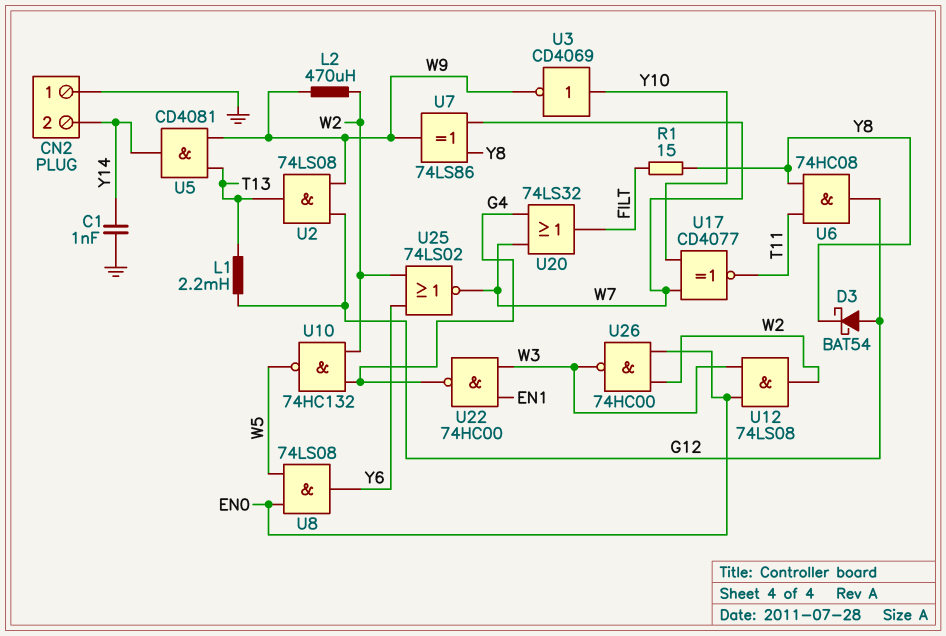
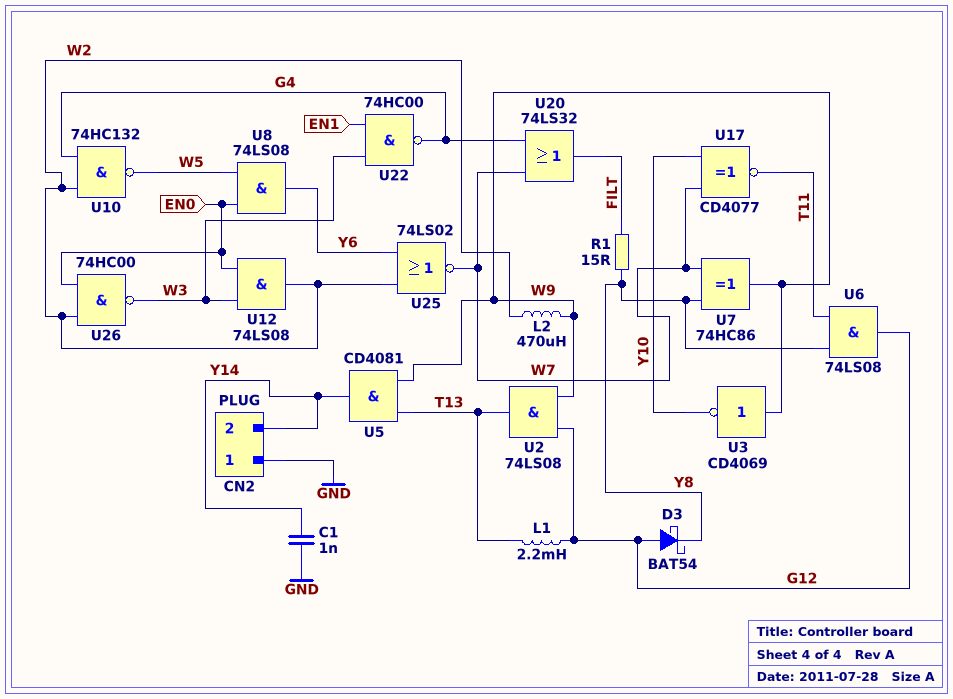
U3: NOT CD4069 (in Y10, out W9) -> NOT CD4069 (in W9, out Y10)
U6: AND 74HC08 (in T11, in Y8, out G12) -> AND 74LS08 (in T11, in Y8, out G12)
U7: XOR 74LS86 (in W7, in Y8, out W9) -> XOR 74HC86 (in W7, in Y8, out W9)

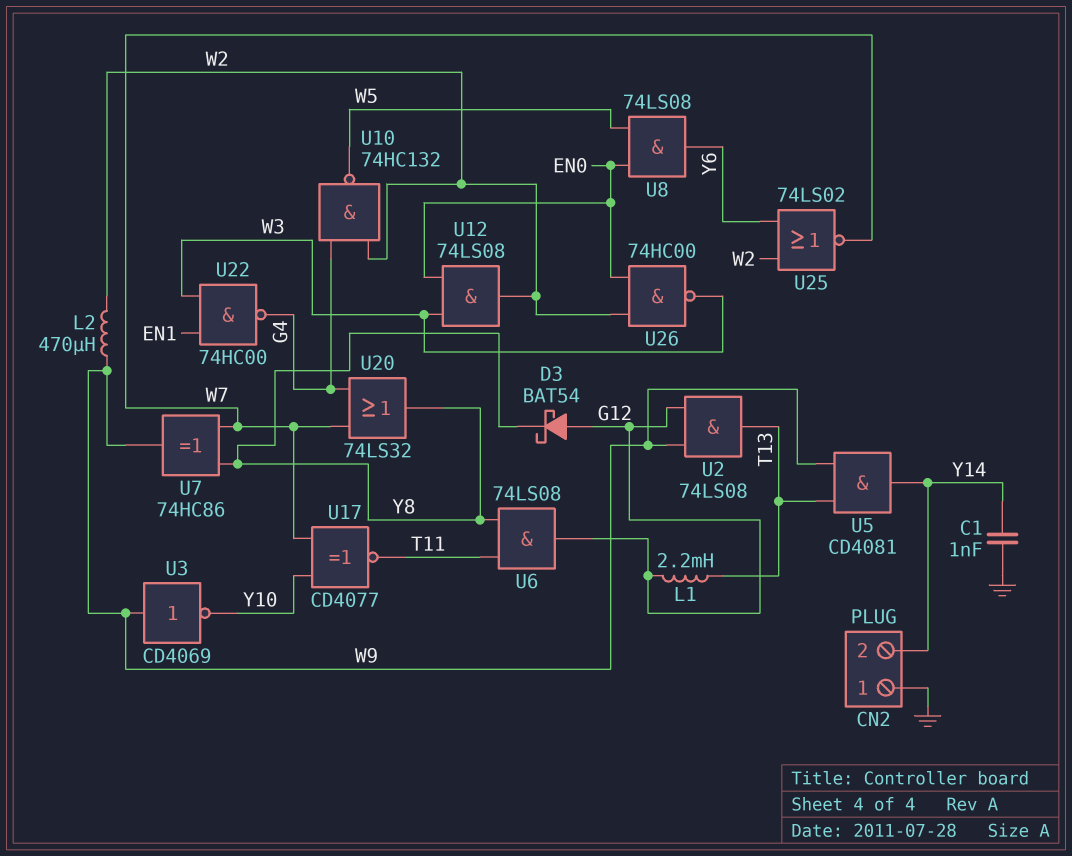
R1: 15 (FILT, Y8) -> none
U20: OR 74LS32 (in G4, in W7, out FILT) -> OR 74LS32 (in G4, in W7, out Y8)

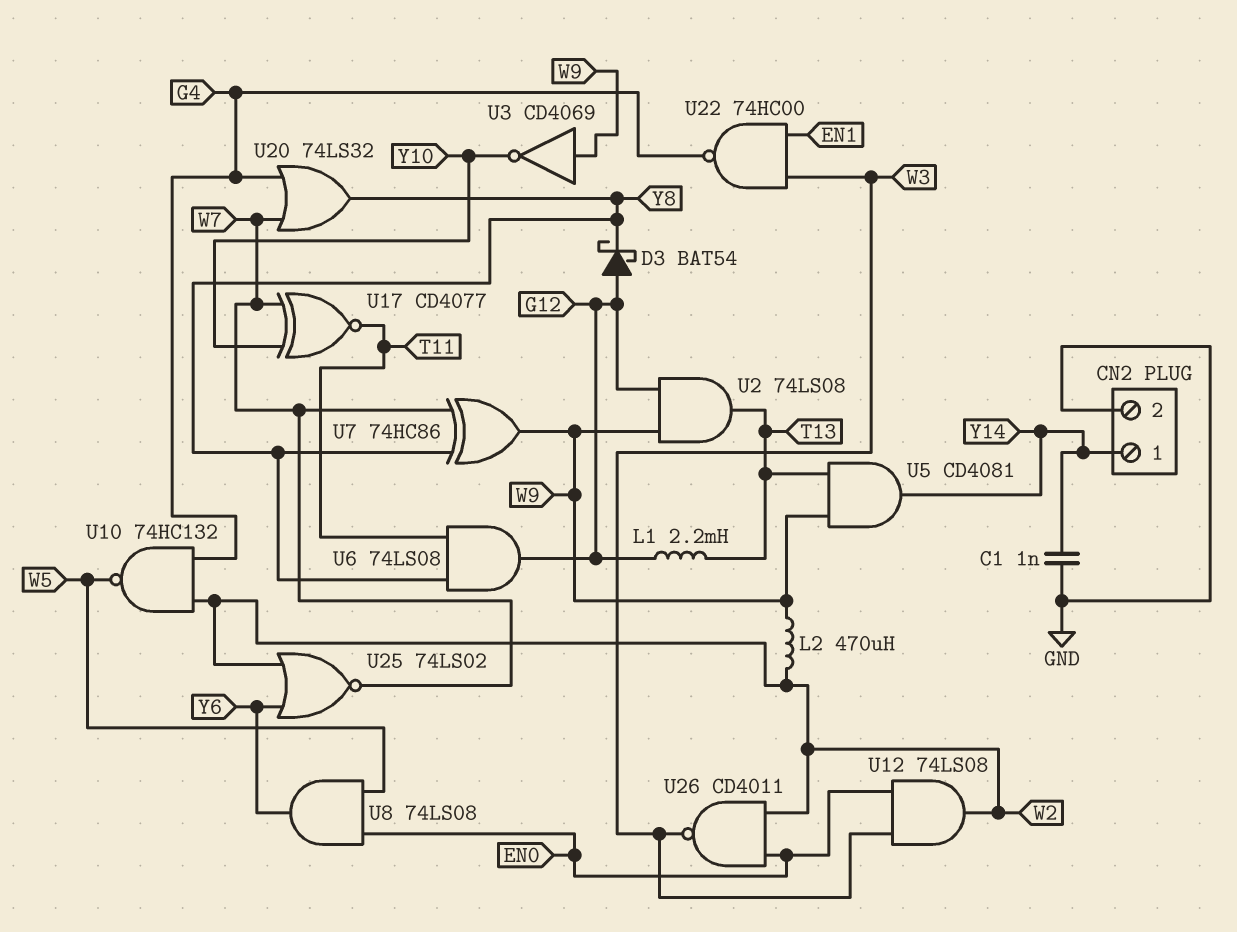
CN2 pin 1: GND -> Y14
CN2 pin 2: Y14 -> GND
U26: NAND 74HC00 (in EN0, in W2, out W3) -> NAND CD4011 (in EN0, in W2, out W3)

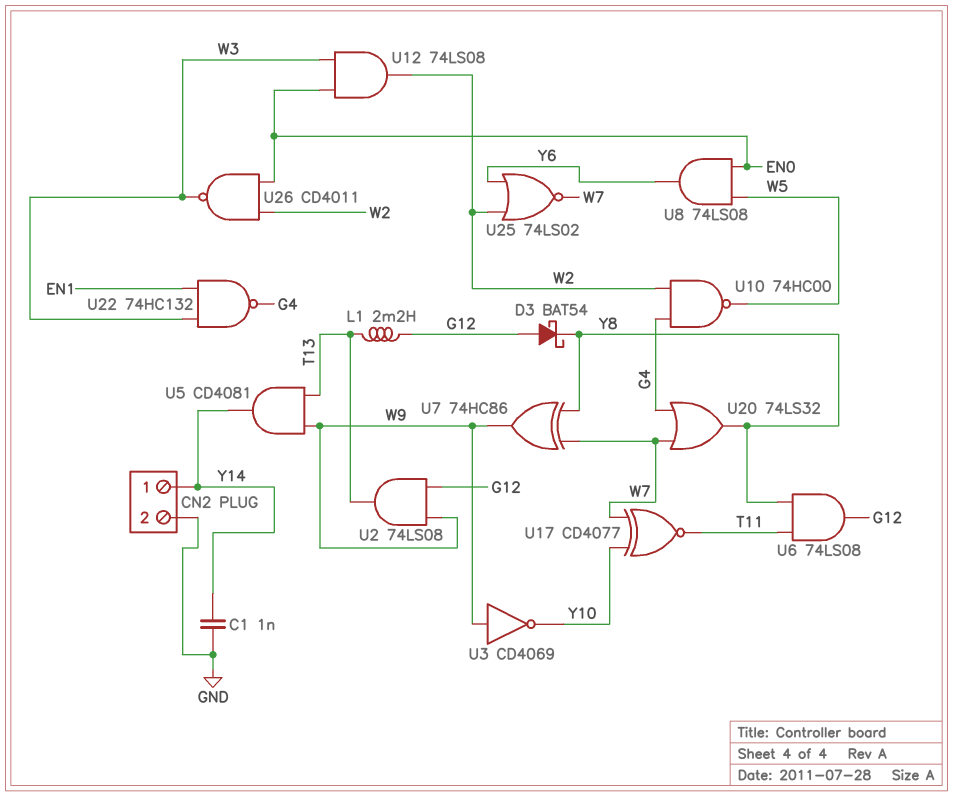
L2: 470uH (W2, W9) -> none
U10: NAND 74HC132 (in G4, in W2, out W5) -> NAND 74HC00 (in G4, in W2, out W5)
U22: NAND 74HC00 (in EN1, in W3, out G4) -> NAND 74HC132 (in EN1, in W3, out G4)

